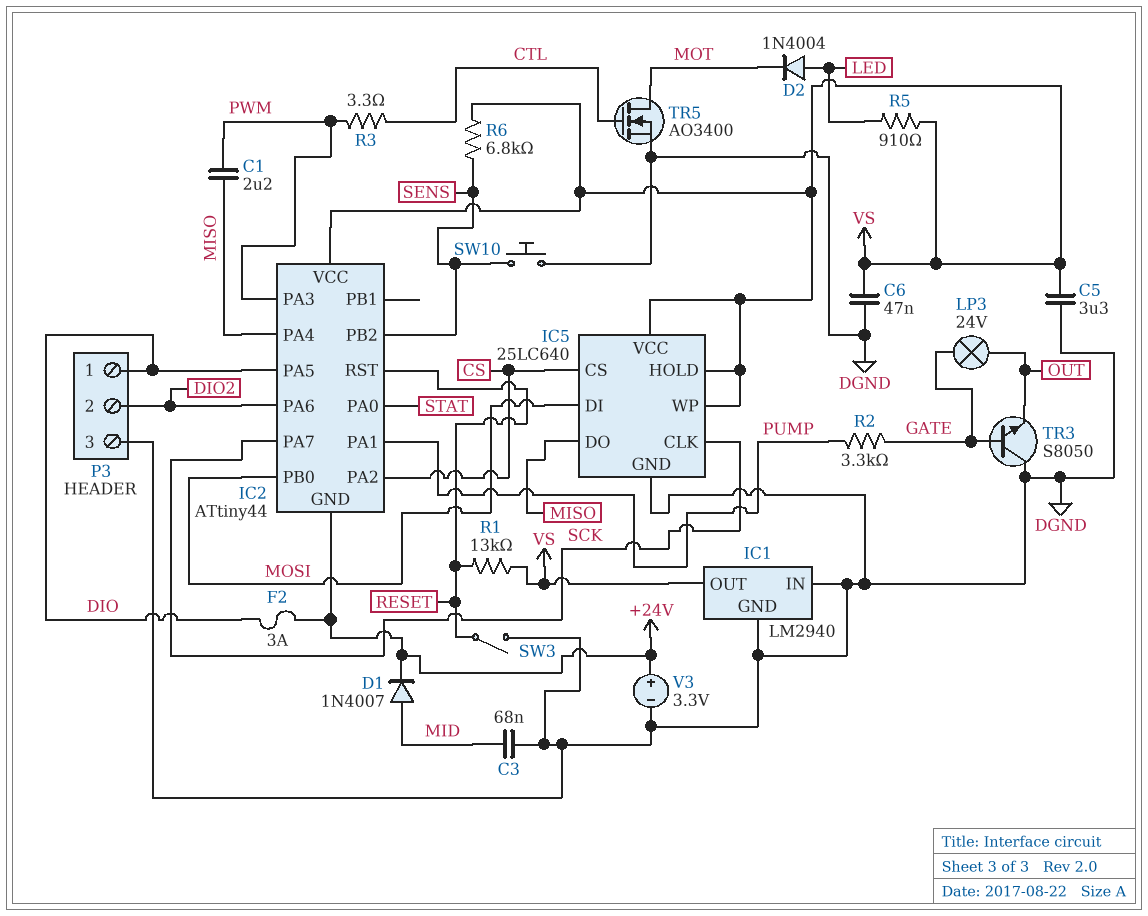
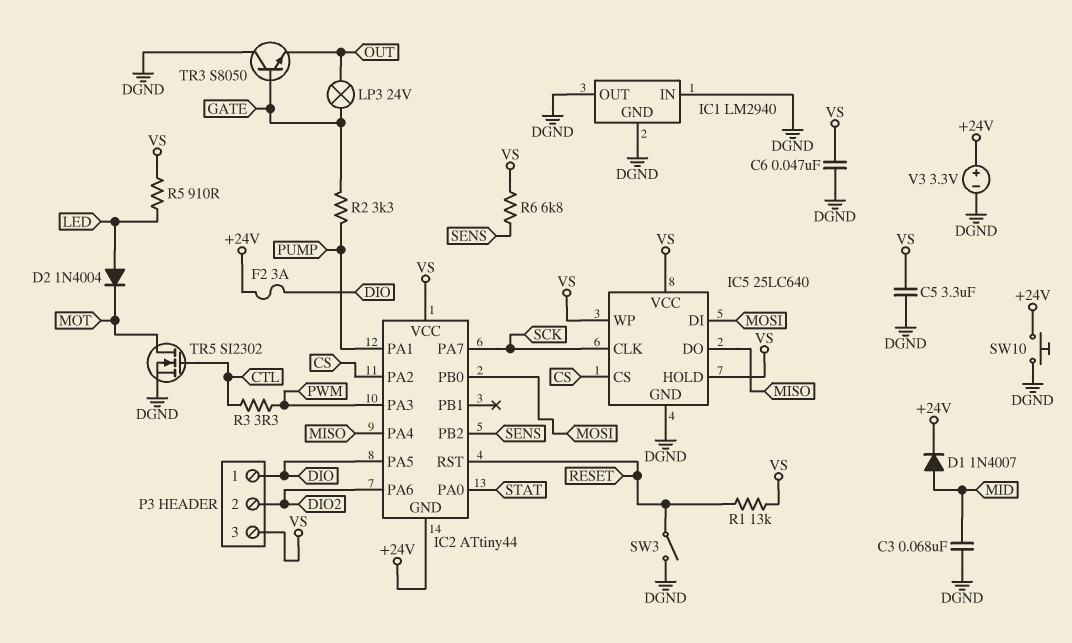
C1: 2.2uF (MISO, PWM) -> none
IC1 pin OUT: VS -> DGND
P3 pin 3: DGND -> VS
SW10: button (DGND, SENS) -> button (+24V, DGND)
TR5: NMOS AO3400 (G CTL, D MOT, S DGND) -> NMOS SI2302 (G CTL, D MOT, S DGND)

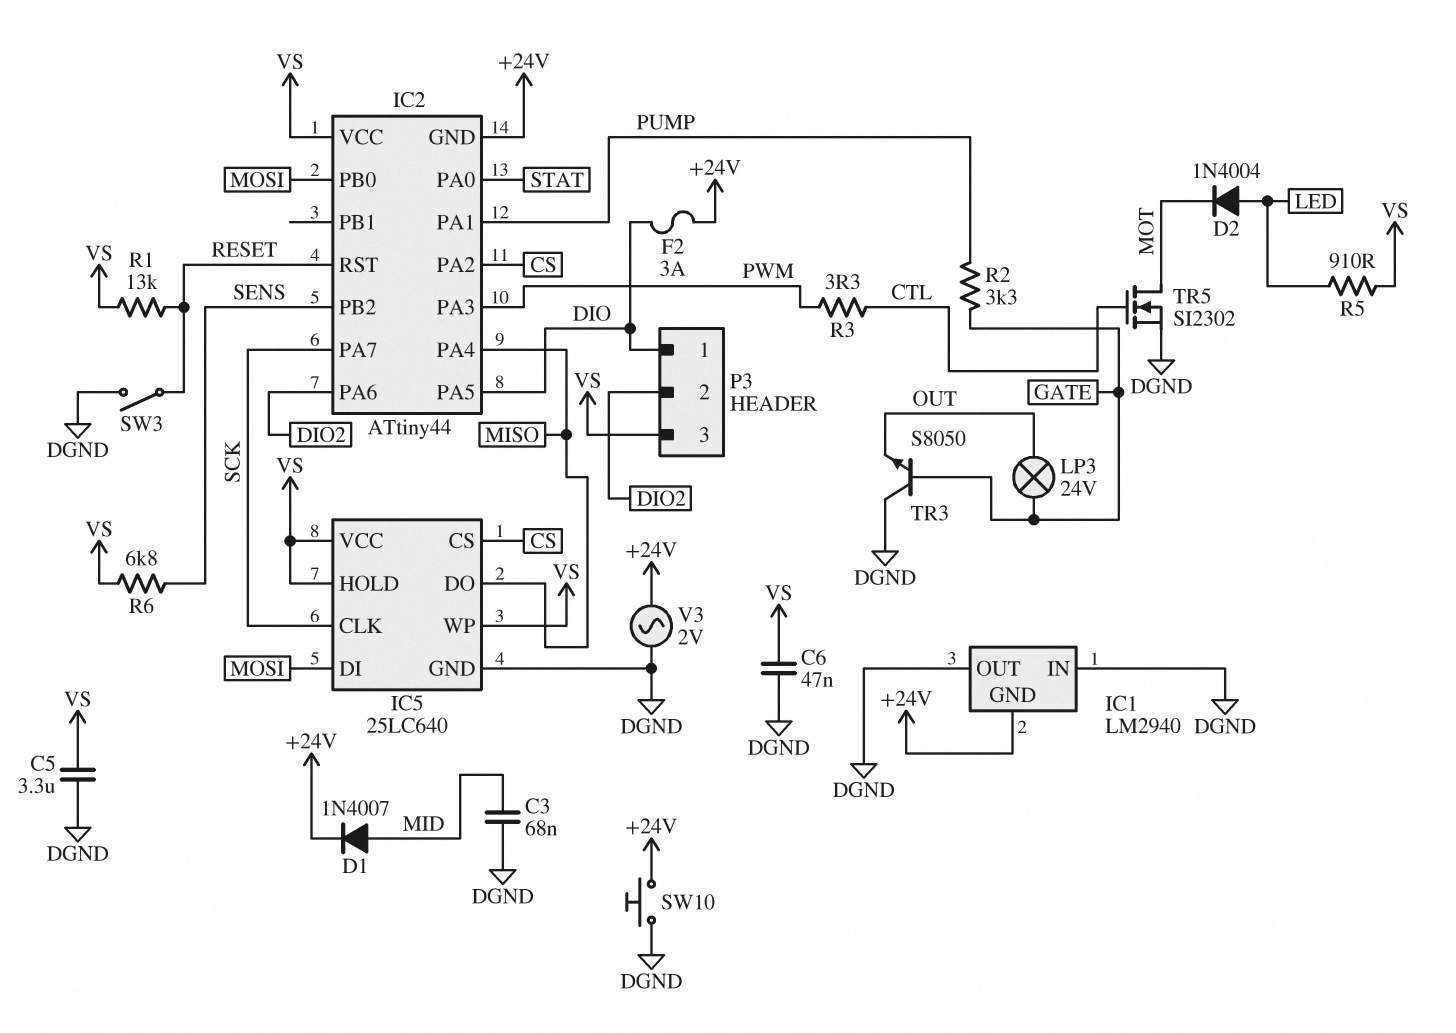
IC1 pin GND: DGND -> +24V
V3: 3.3V (plus +24V, minus DGND) -> AC 2V (+24V, DGND)

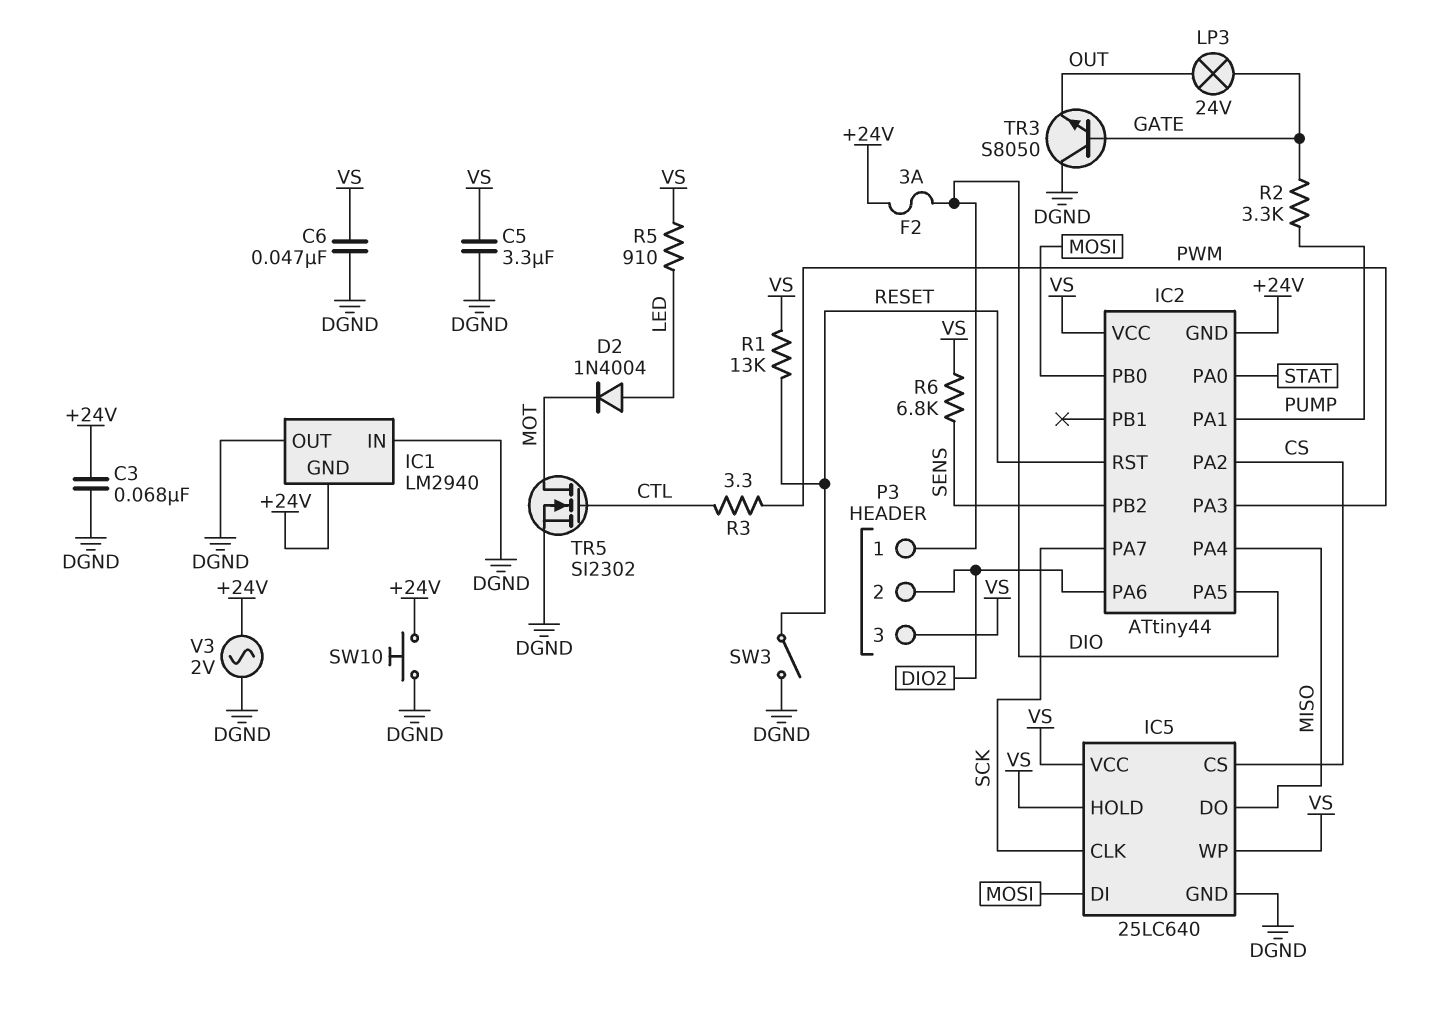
C3: 68nF (DGND, MID) -> 68nF (+24V, DGND)
D1: diode 1N4007 (A MID, K +24V) -> none

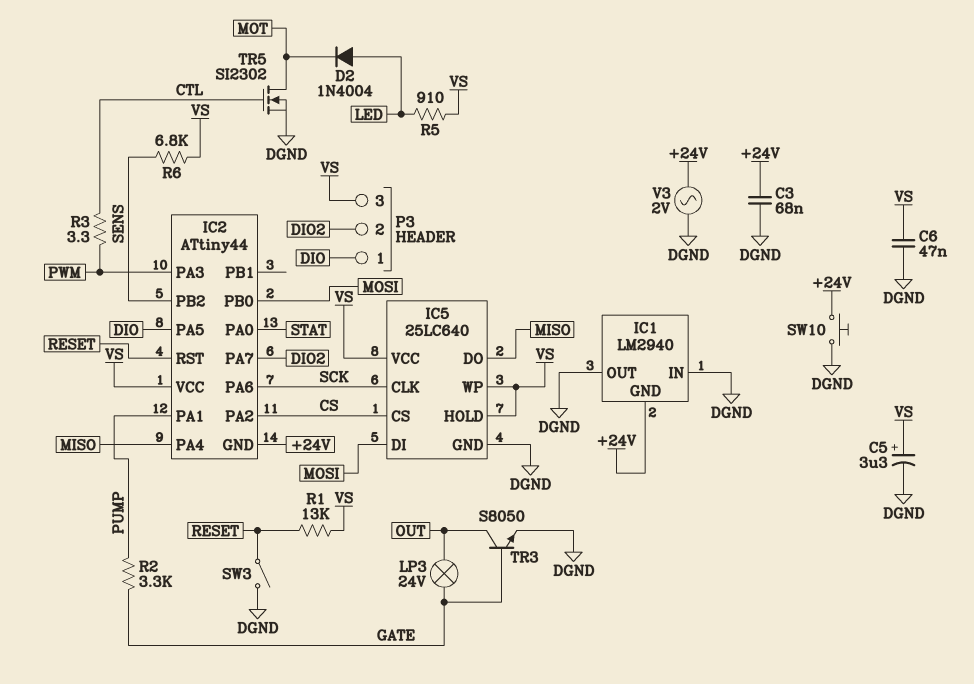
C5: 3.3uF (DGND, VS) -> 3.3uF (plus VS, minus DGND)
F2: 3A (+24V, DIO) -> none
IC2 pin PA6: DIO2 -> SCK
IC2 pin PA7: SCK -> DIO2
TR3: NPN S8050 (B GATE, C DGND, E OUT) -> NPN S8050 (B GATE, C OUT, E DGND)

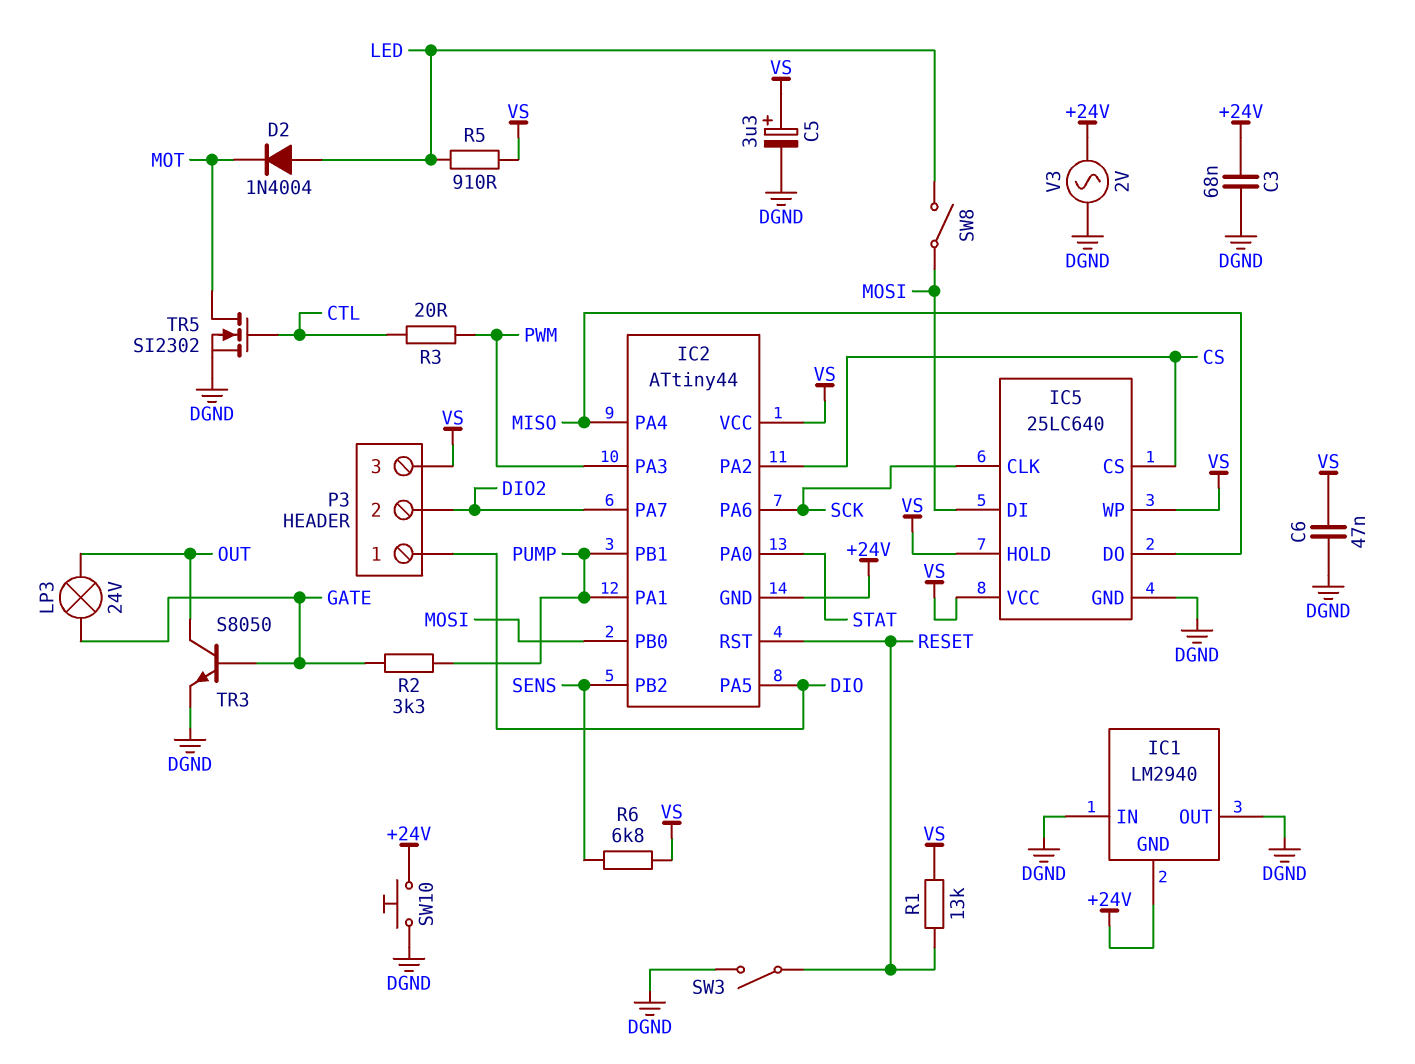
IC2 pin PB1: none -> PUMP
R3: 3.3 (CTL, PWM) -> 20 (CTL, PWM)
SW8: none -> switch (LED, MOSI)

